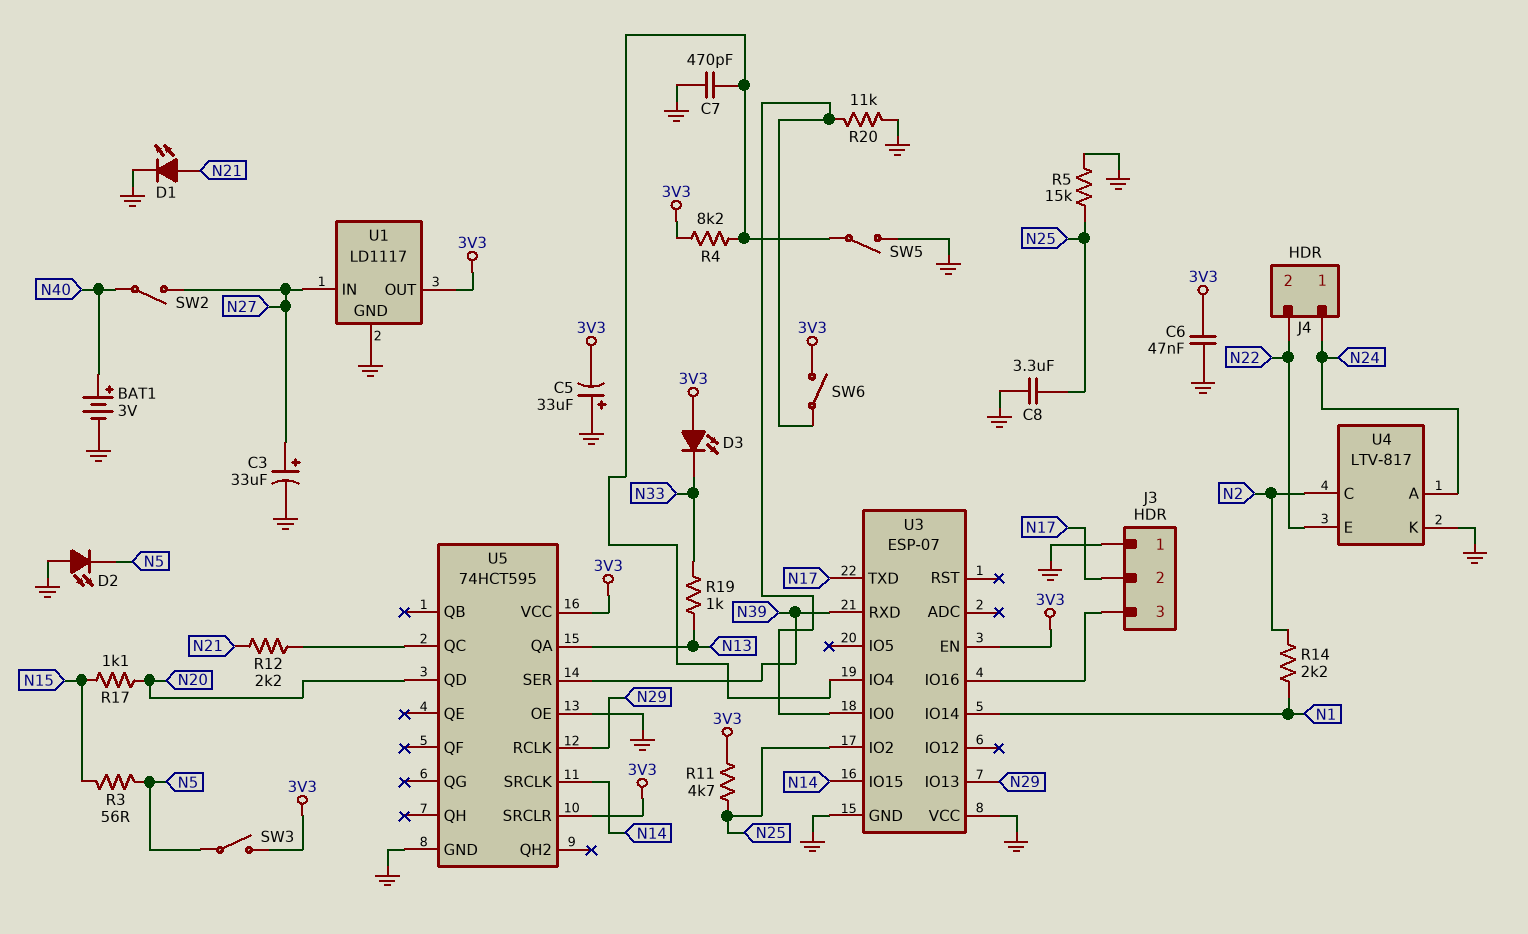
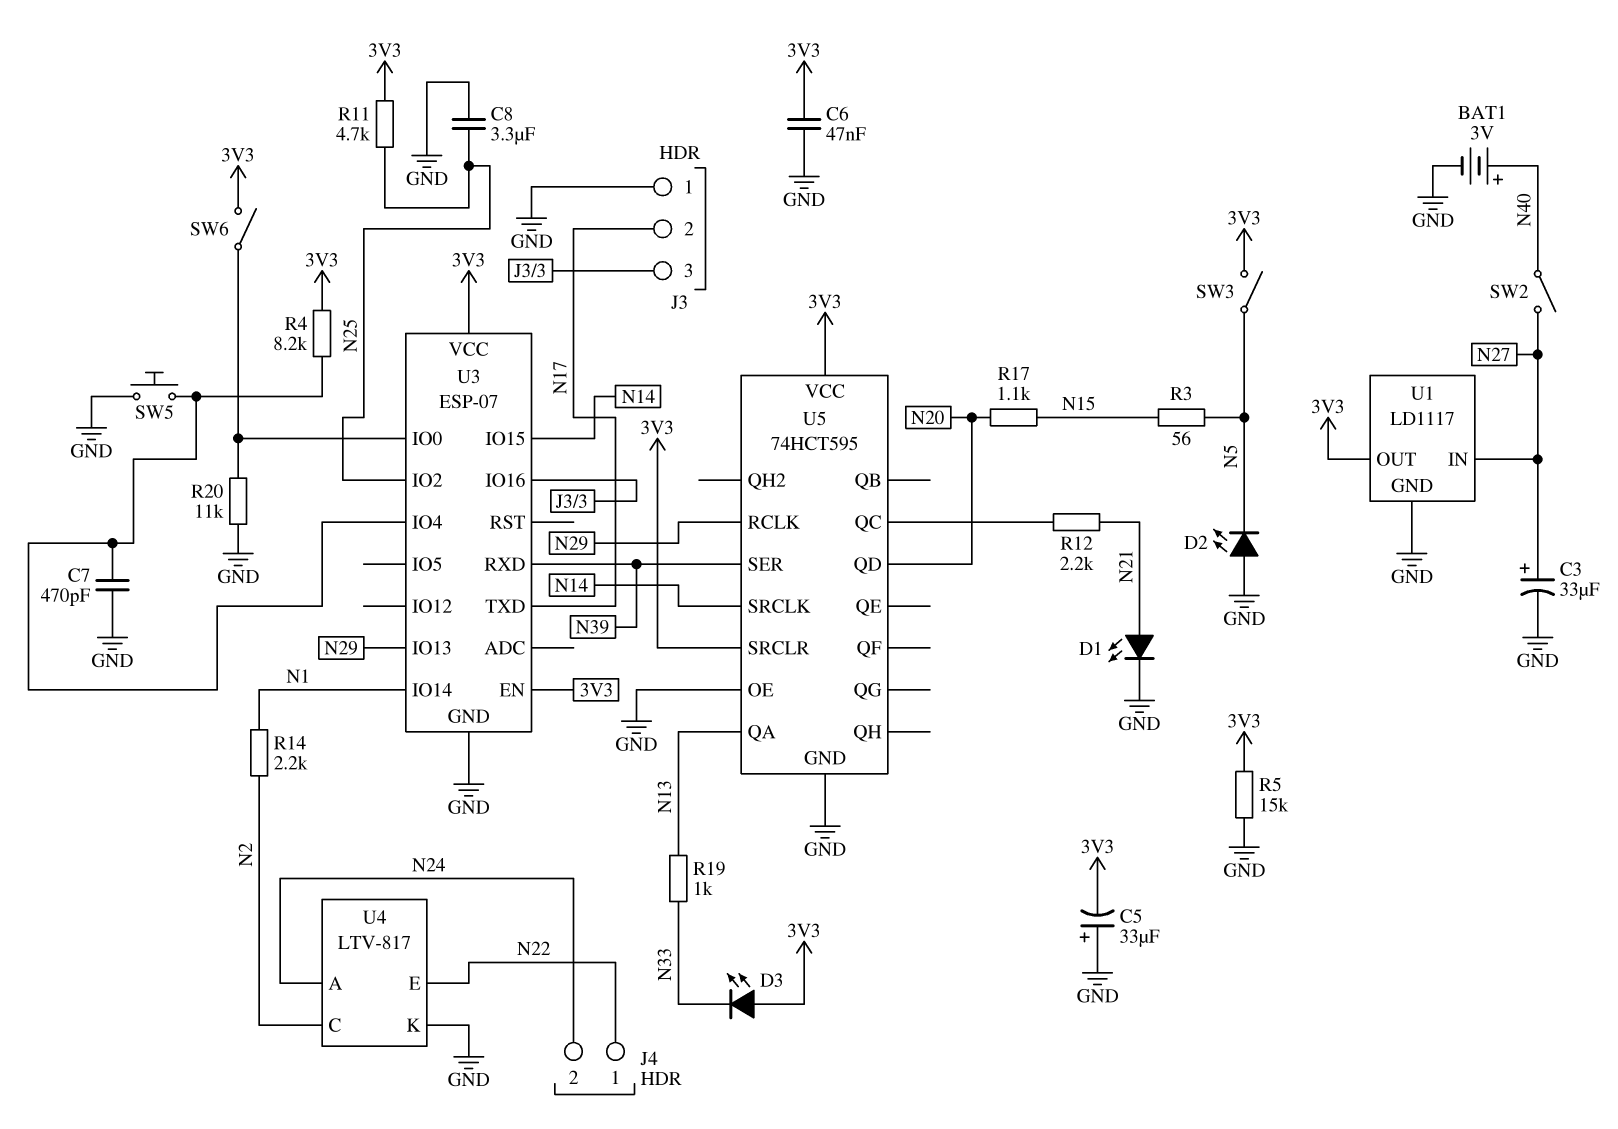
J4 pin 1: N24 -> N22
J4 pin 2: N22 -> N24
R5: 15k (GND, N25) -> 15k (3V3, GND)
SW5: switch (GND, U3/IO4) -> button (GND, U3/IO4)
U3 pin VCC: GND -> 3V3

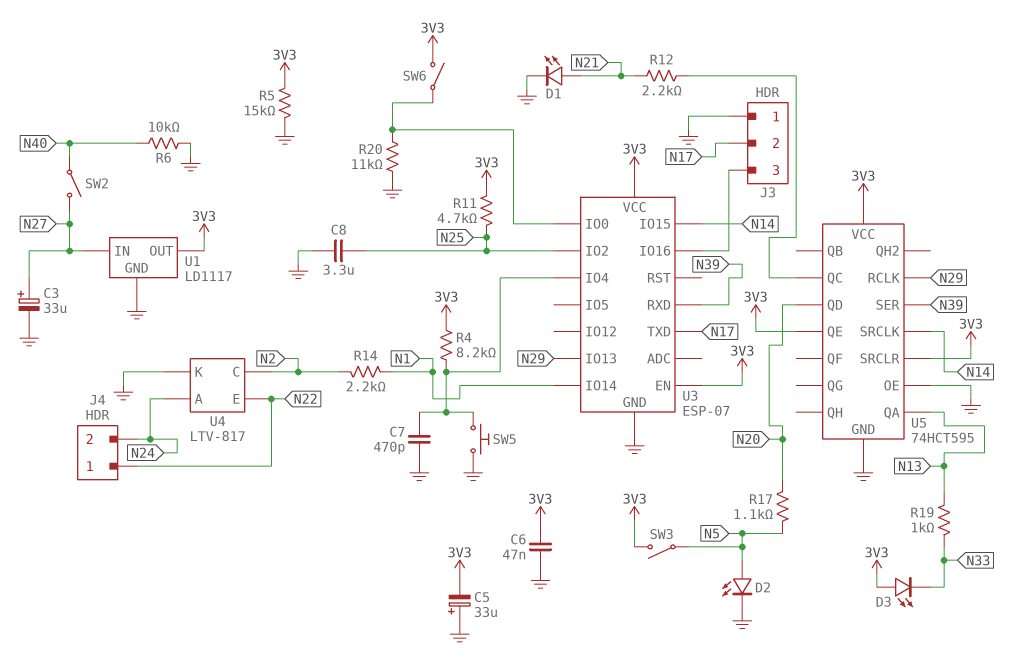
BAT1: 3V (plus N40, minus GND) -> none
D2: LED (A GND, K N5) -> LED (A N5, K GND)
R3: 56 (N5, N15) -> none
R6: none -> 10k (GND, N40)
R17: 1.1k (N15, N20) -> 1.1k (N5, N20)
U5 pin QE: none -> 3V3

